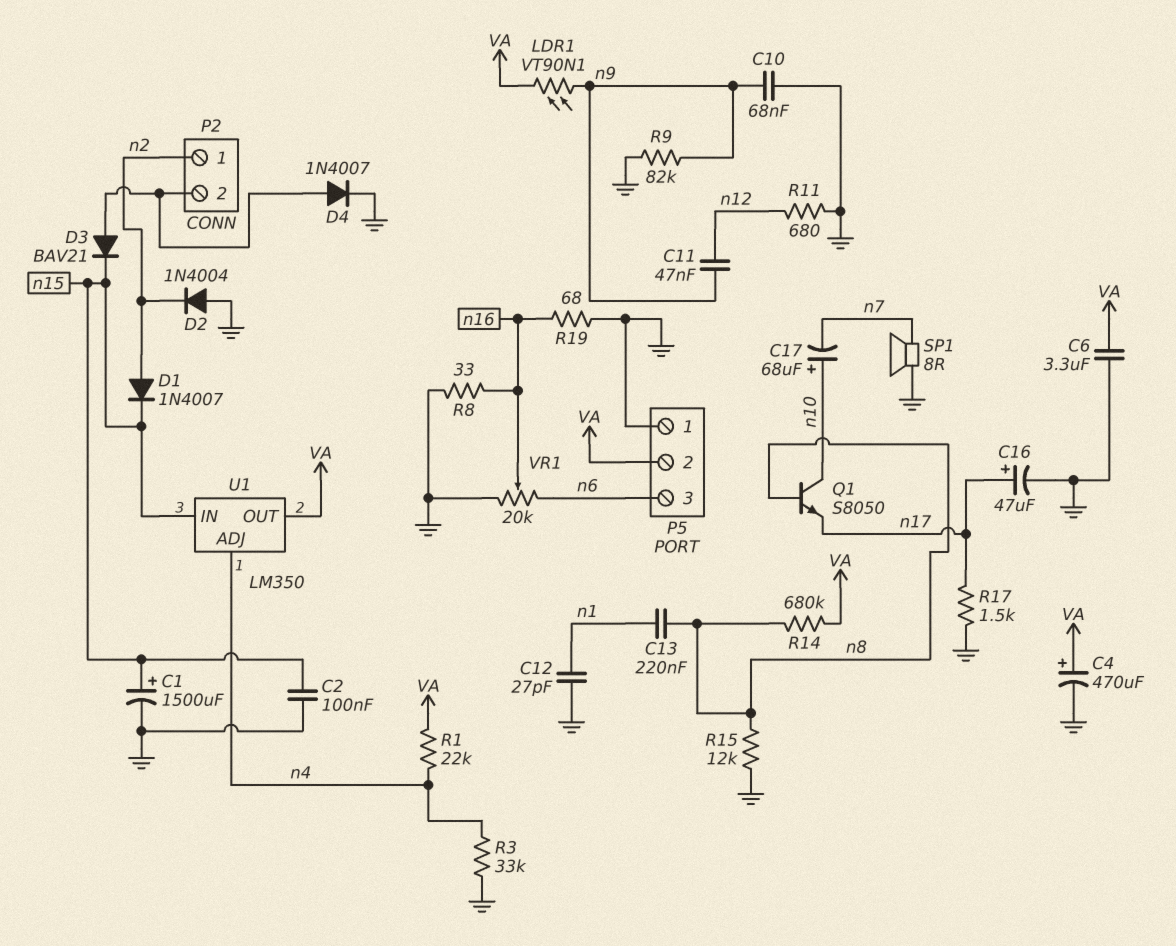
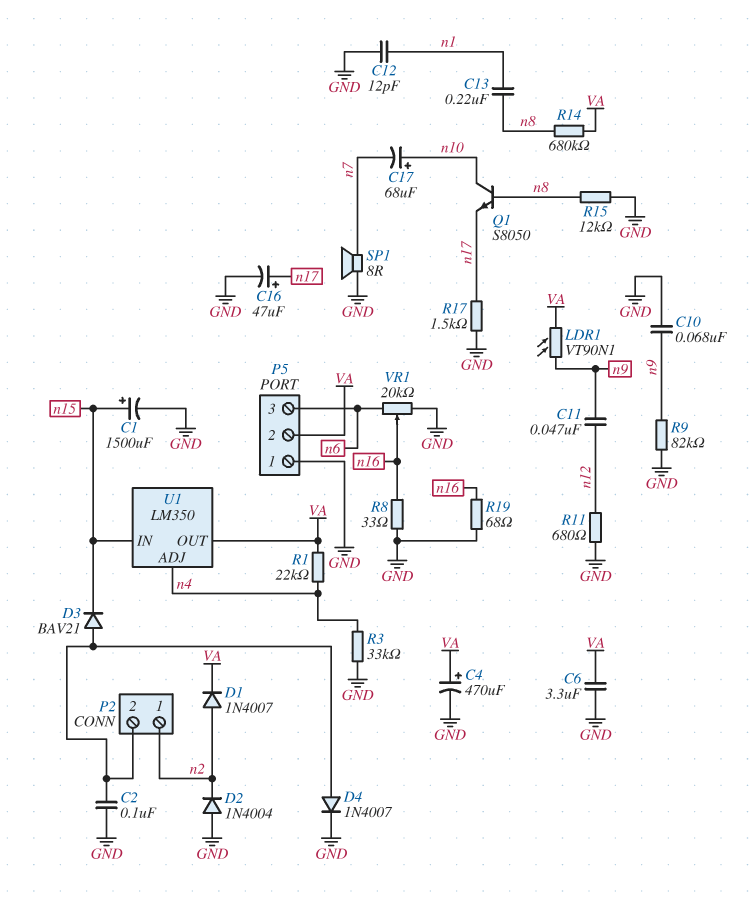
C2: 100nF (GND, n15) -> 100nF (GND, P2/2)
C12: 27pF (GND, n1) -> 12pF (GND, n1)
D1: diode 1N4007 (A n2, K n15) -> diode 1N4007 (A n2, K VA)

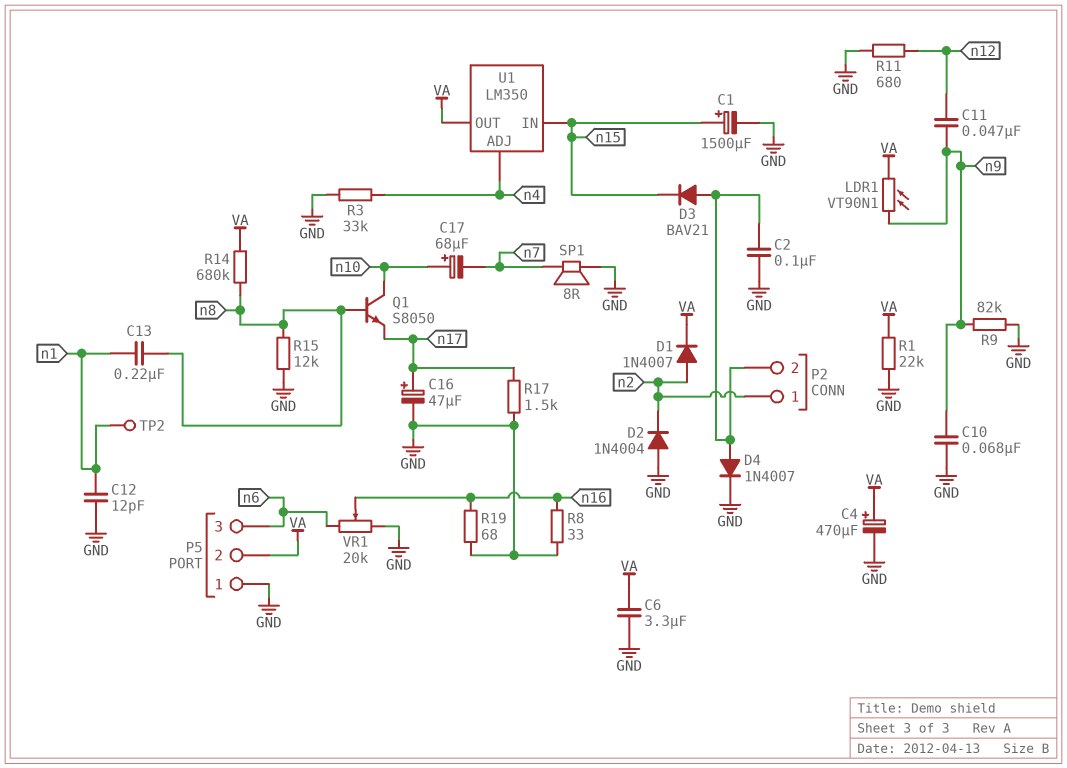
R1: 22k (VA, n4) -> 22k (GND, VA)
TP2: none -> test point (n1)

